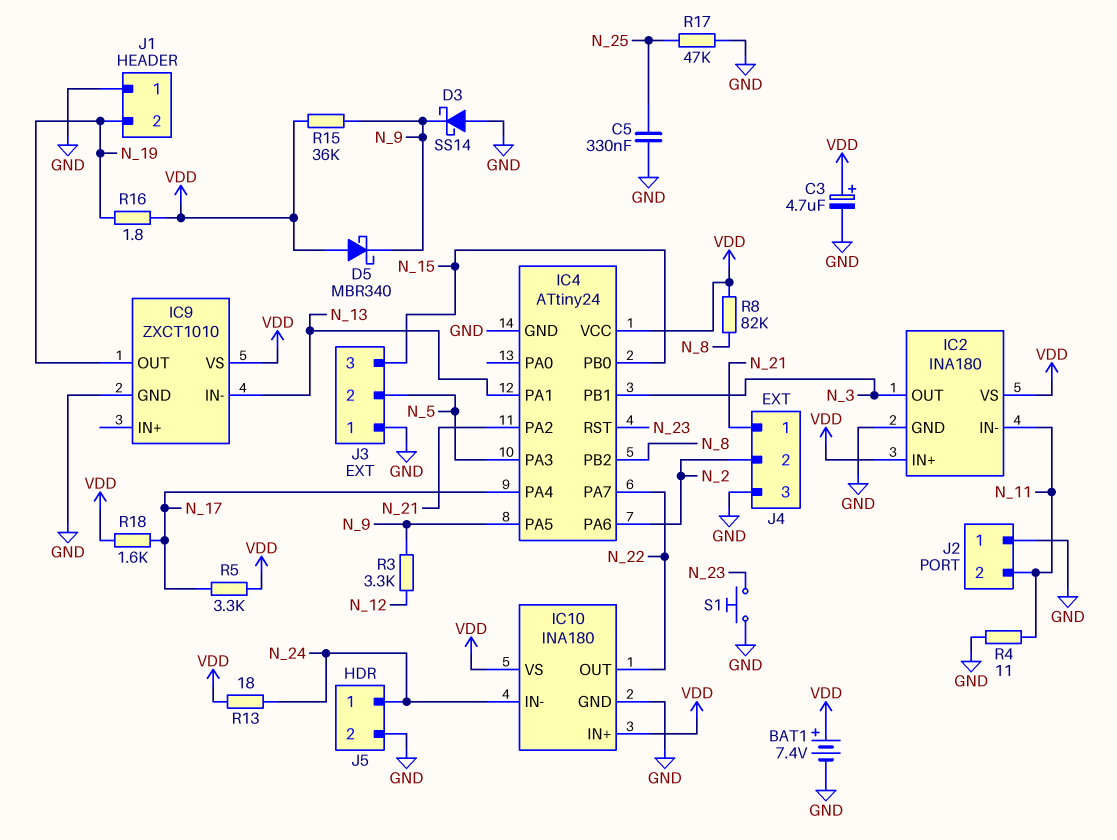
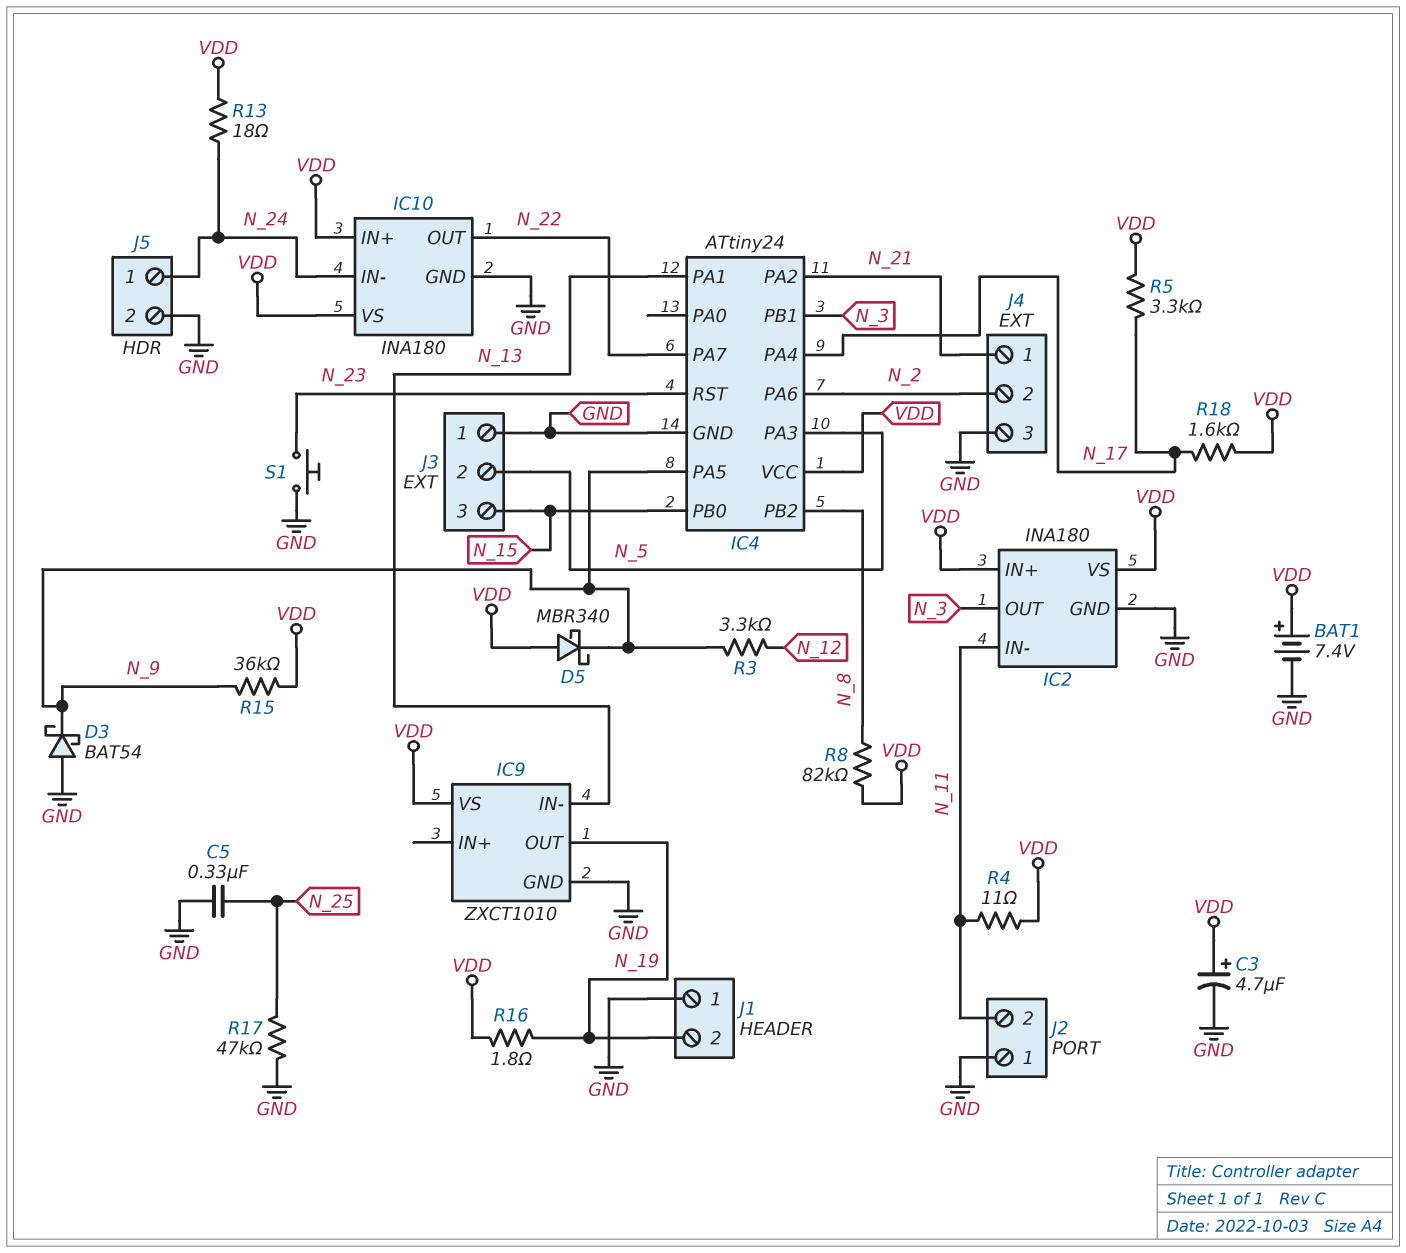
D3: schottky SS14 (A GND, K N_9) -> schottky BAT54 (A GND, K N_9)
R4: 11 (GND, N_11) -> 11 (N_11, VDD)

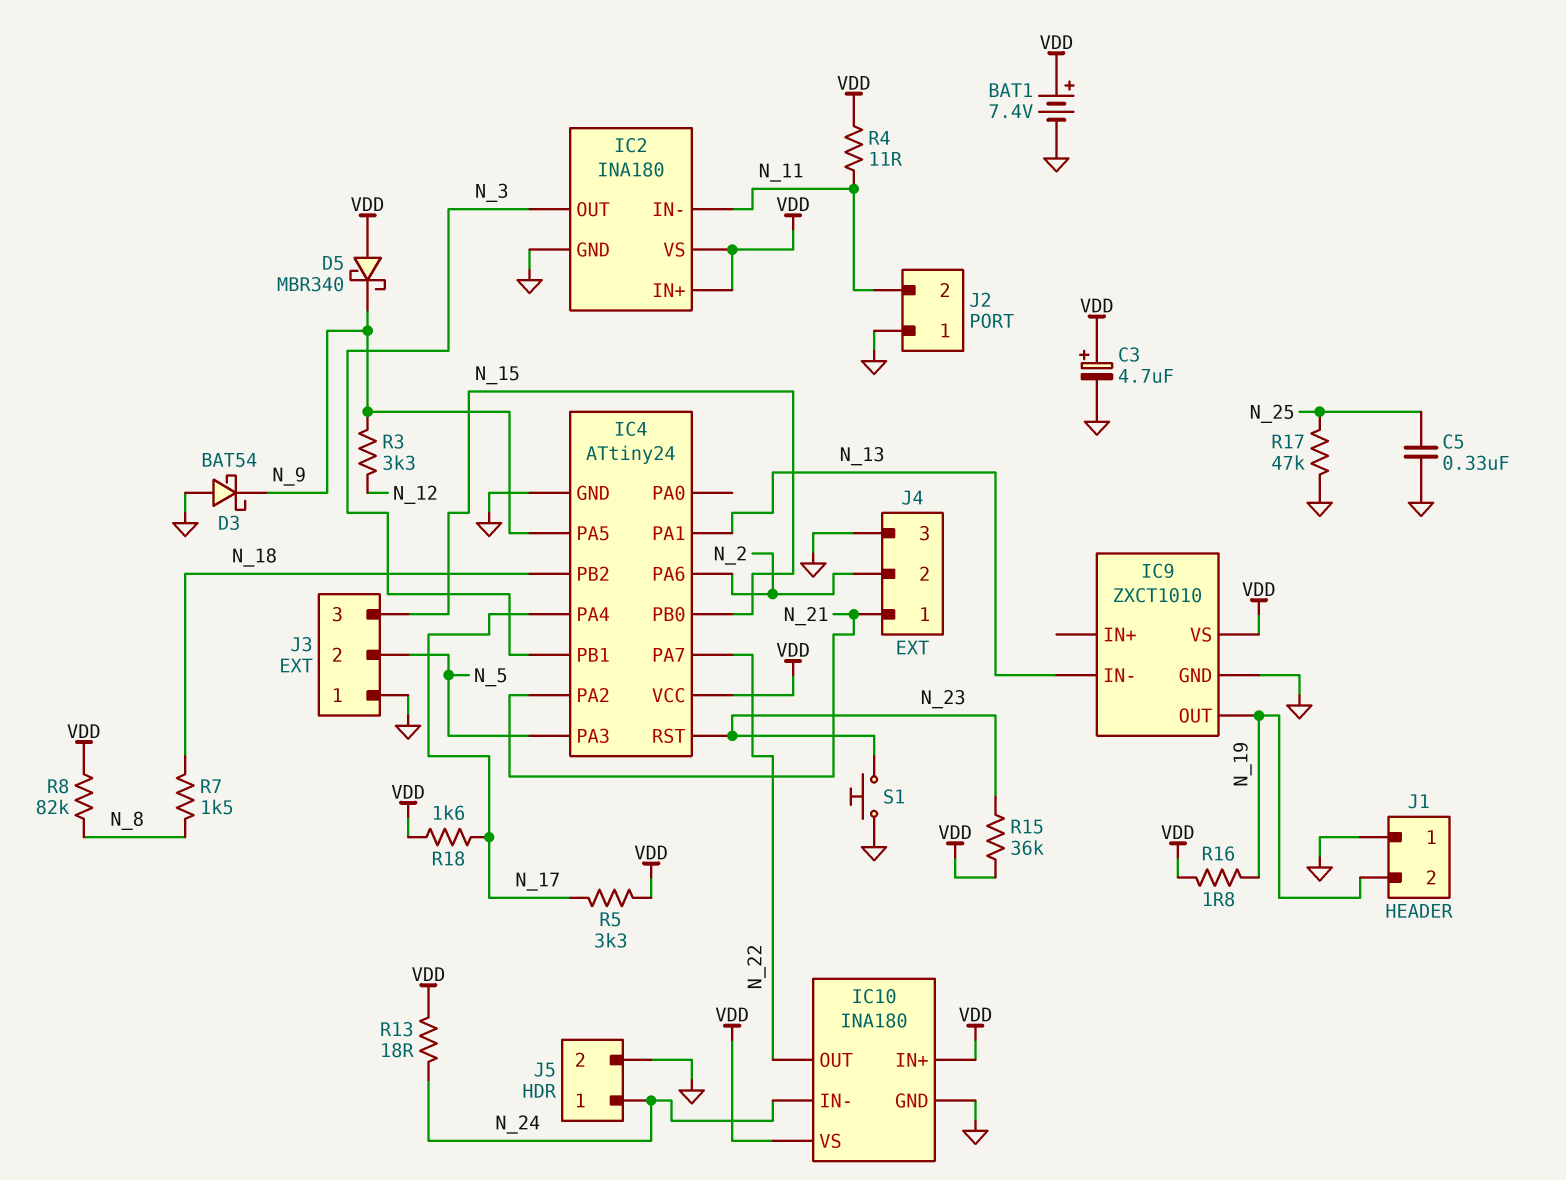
IC4 pin PB2: N_8 -> N_18
R7: none -> 1.5k (N_8, N_18)
R15: 36k (N_9, VDD) -> 36k (N_23, VDD)

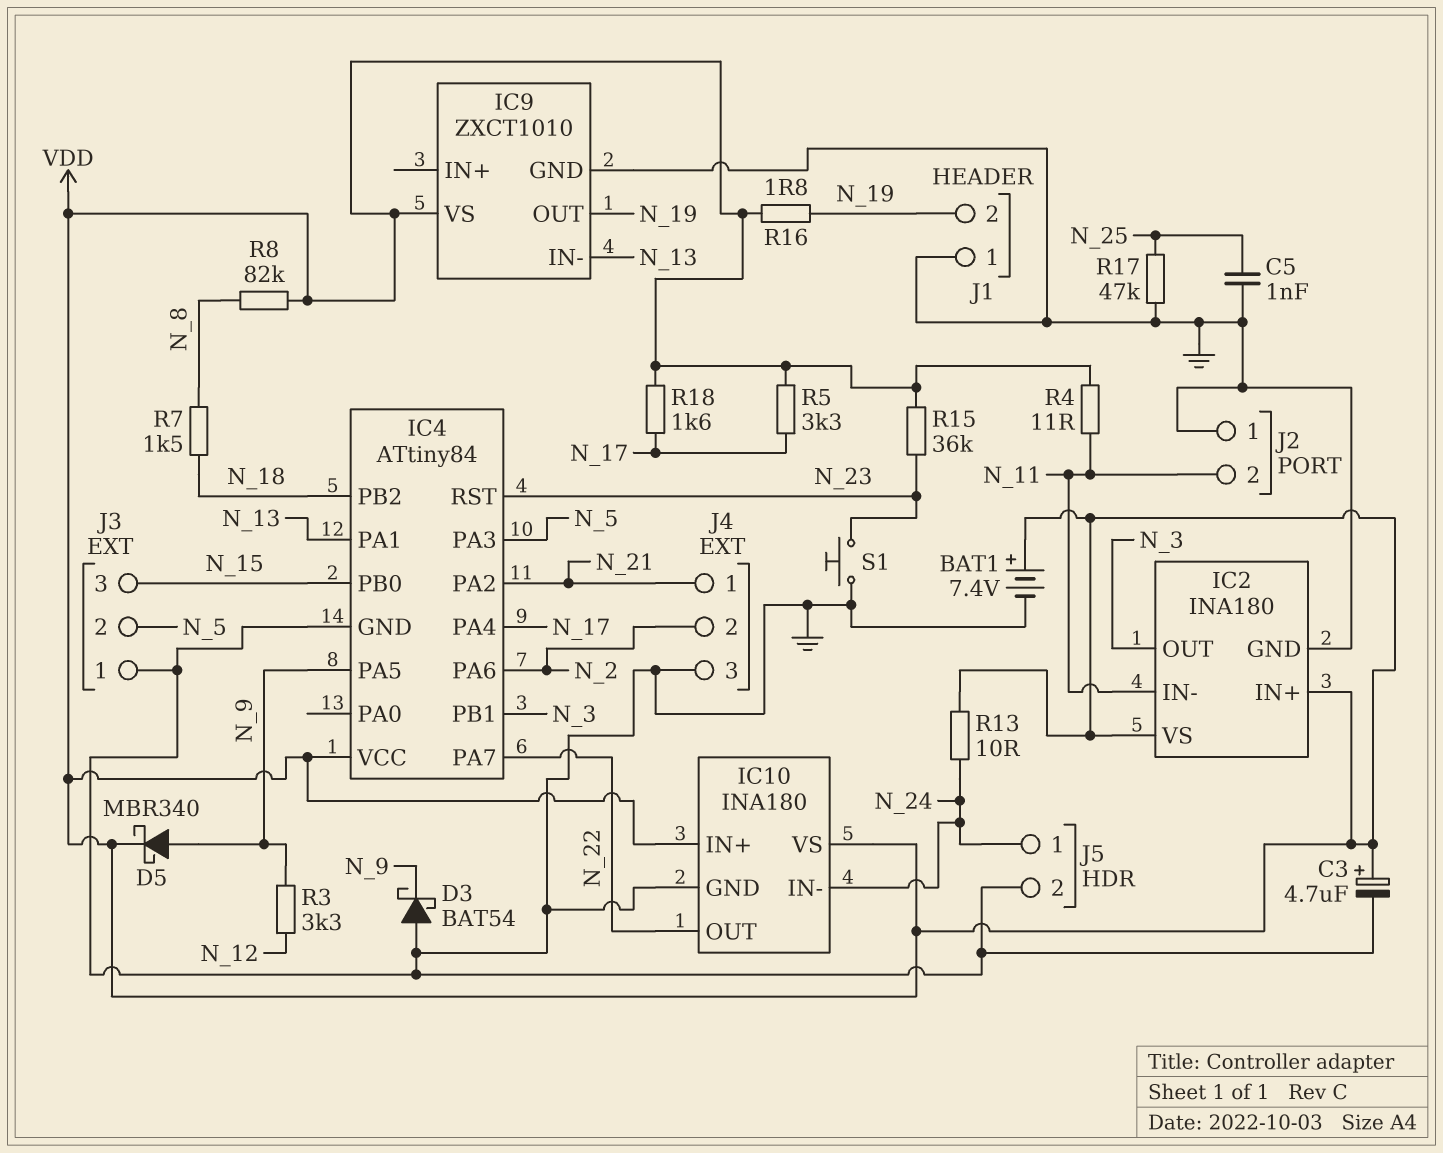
C5: 330nF (GND, N_25) -> 1nF (GND, N_25)
D5: schottky MBR340 (A VDD, K N_9) -> schottky MBR340 (A N_9, K VDD)
IC4: ATtiny24 -> ATtiny84
R13: 18 (N_24, VDD) -> 10 (N_24, VDD)

